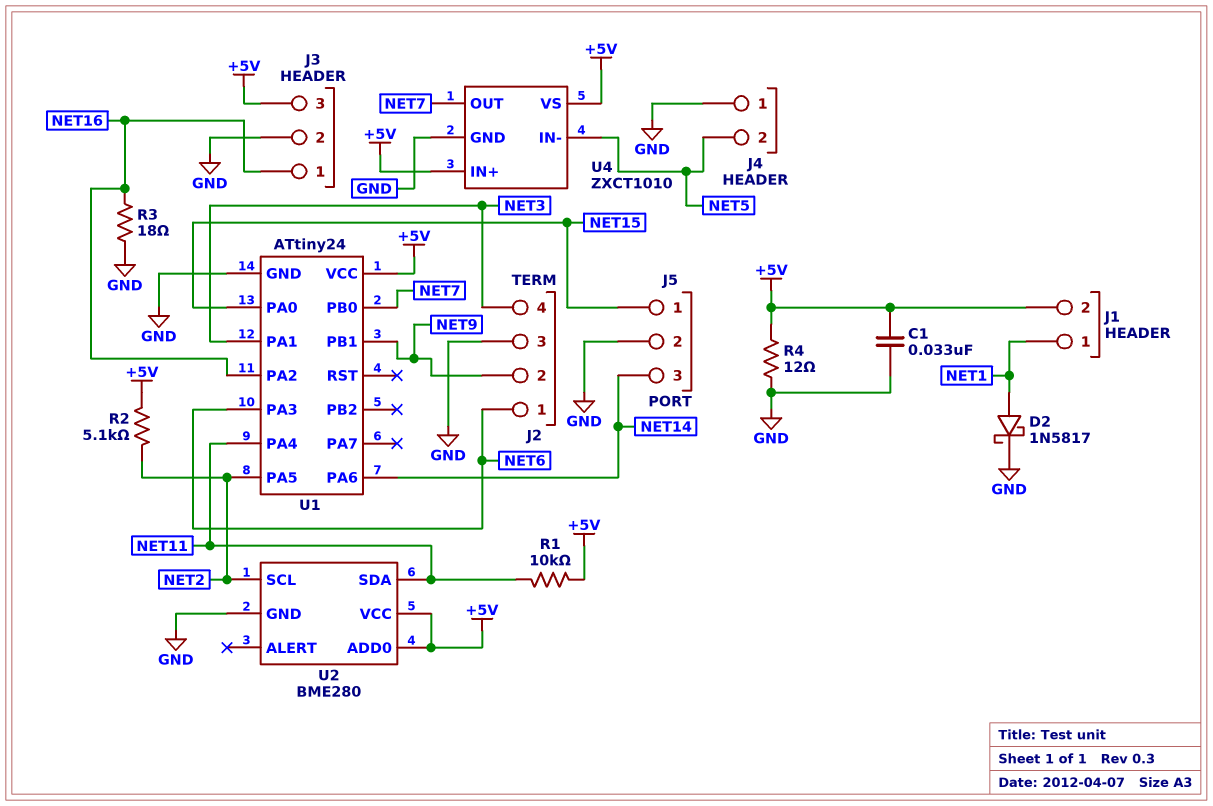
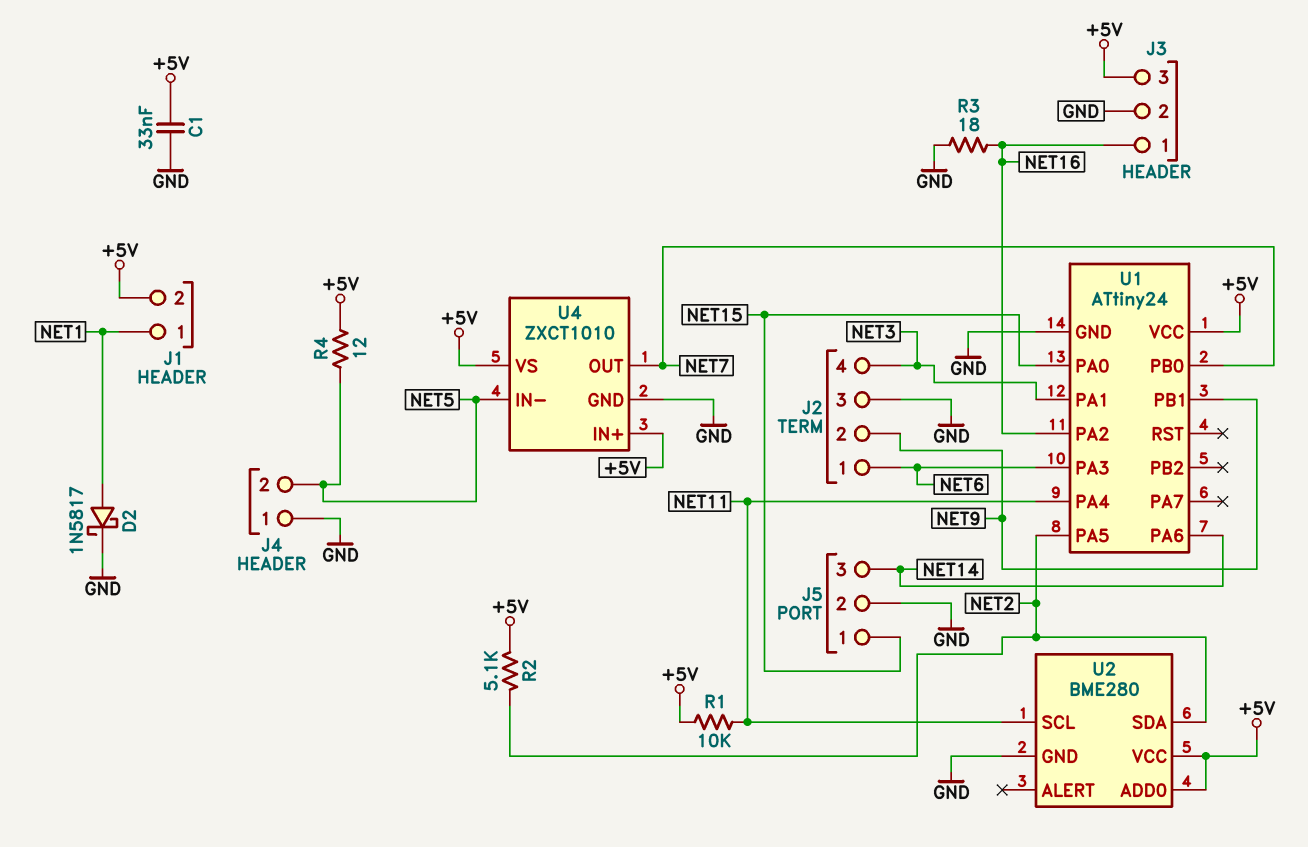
R4: 12 (+5V, GND) -> 12 (+5V, NET5)
U2 pin SCL: NET2 -> NET11
U2 pin SDA: NET11 -> NET2

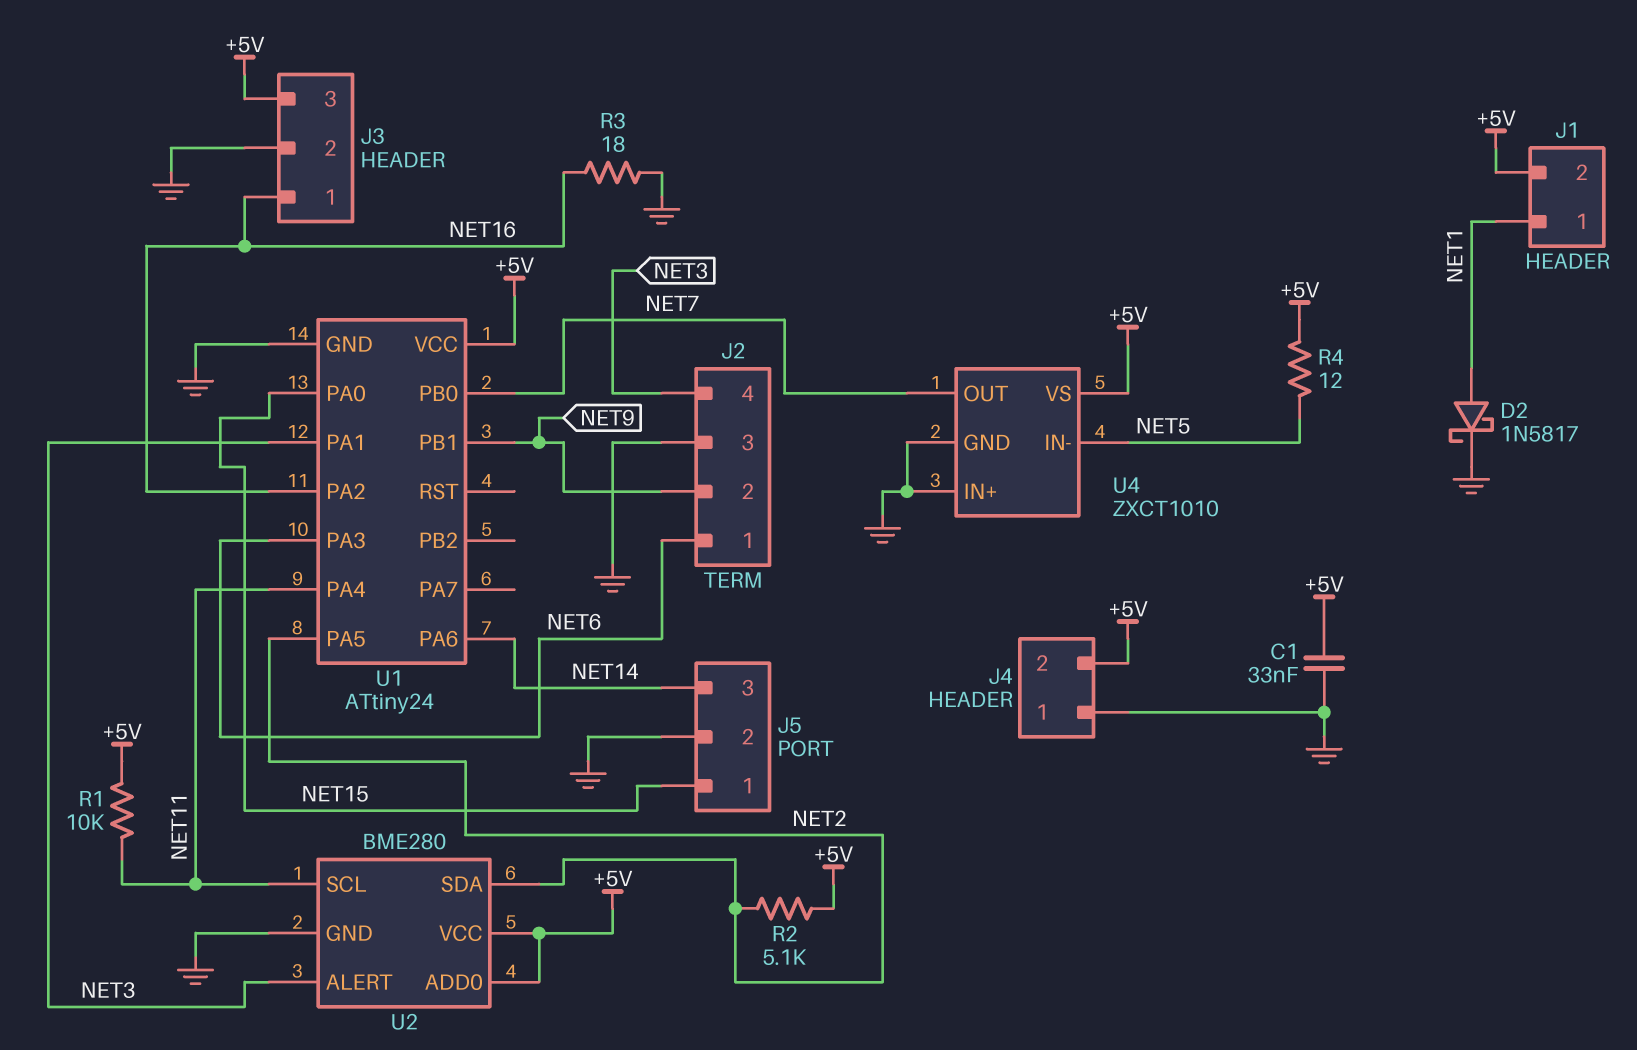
J4 pin 2: NET5 -> +5V
U2 pin ALERT: none -> NET3
U4 pin IN+: +5V -> GND

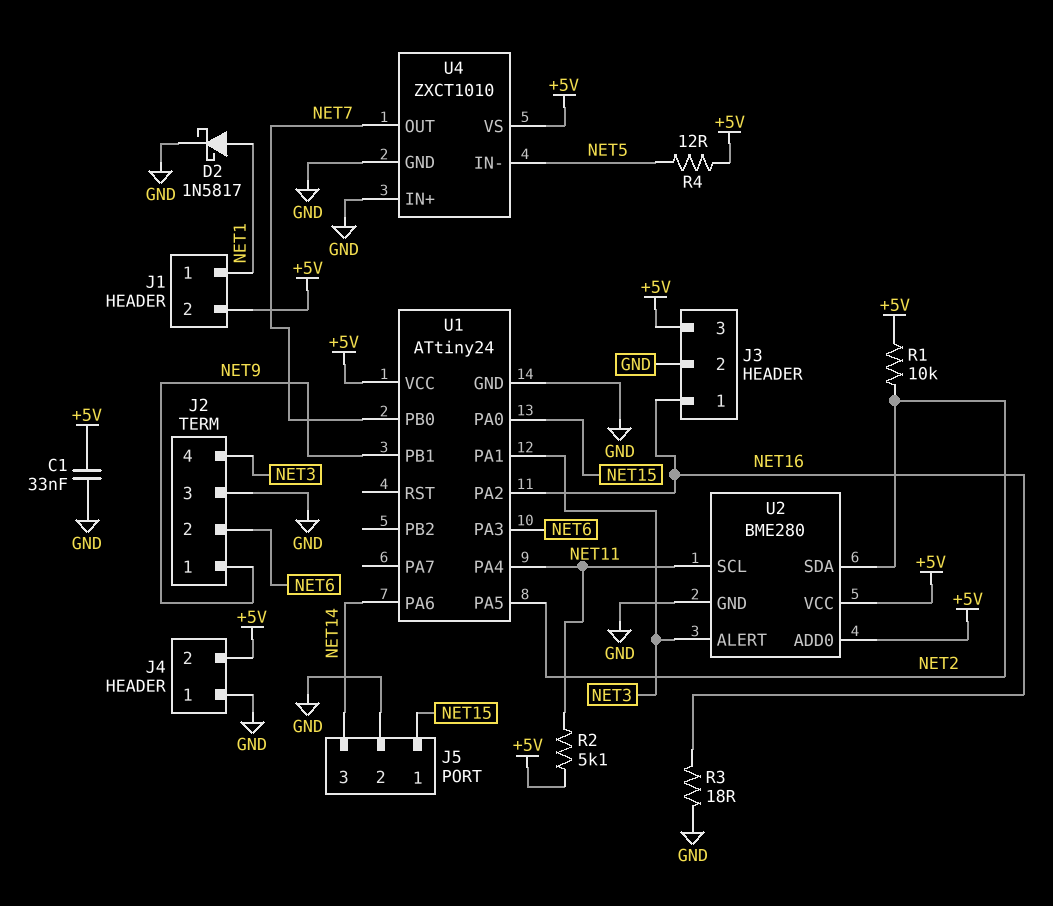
J2 pin 1: NET6 -> NET9
J2 pin 2: NET9 -> NET6
R1: 10k (+5V, NET11) -> 10k (+5V, NET2)
R2: 5.1k (+5V, NET2) -> 5.1k (+5V, NET11)

